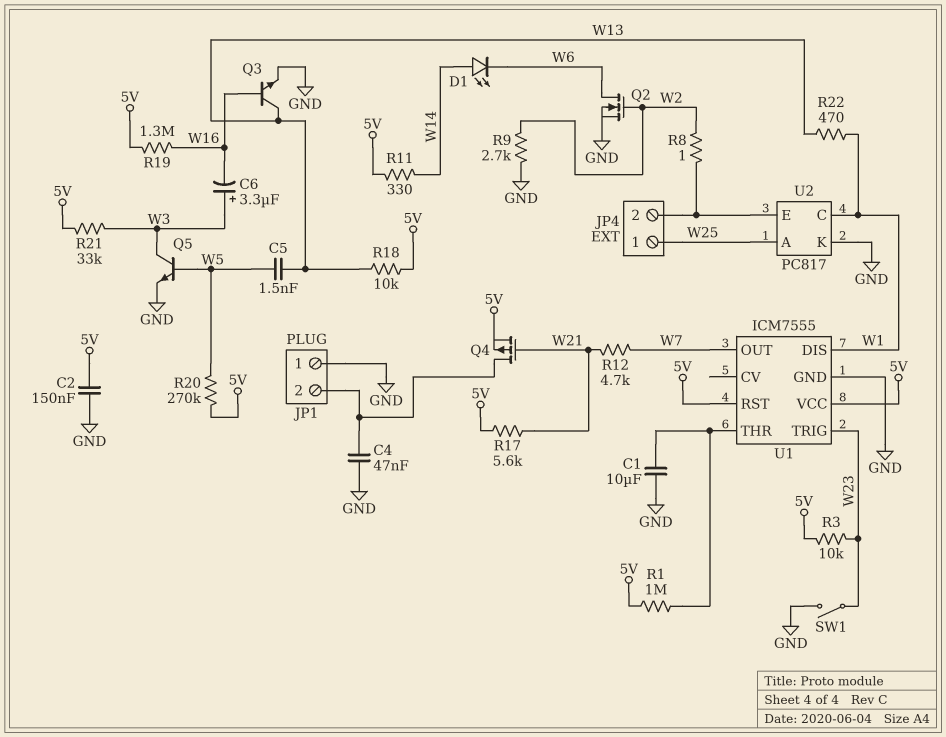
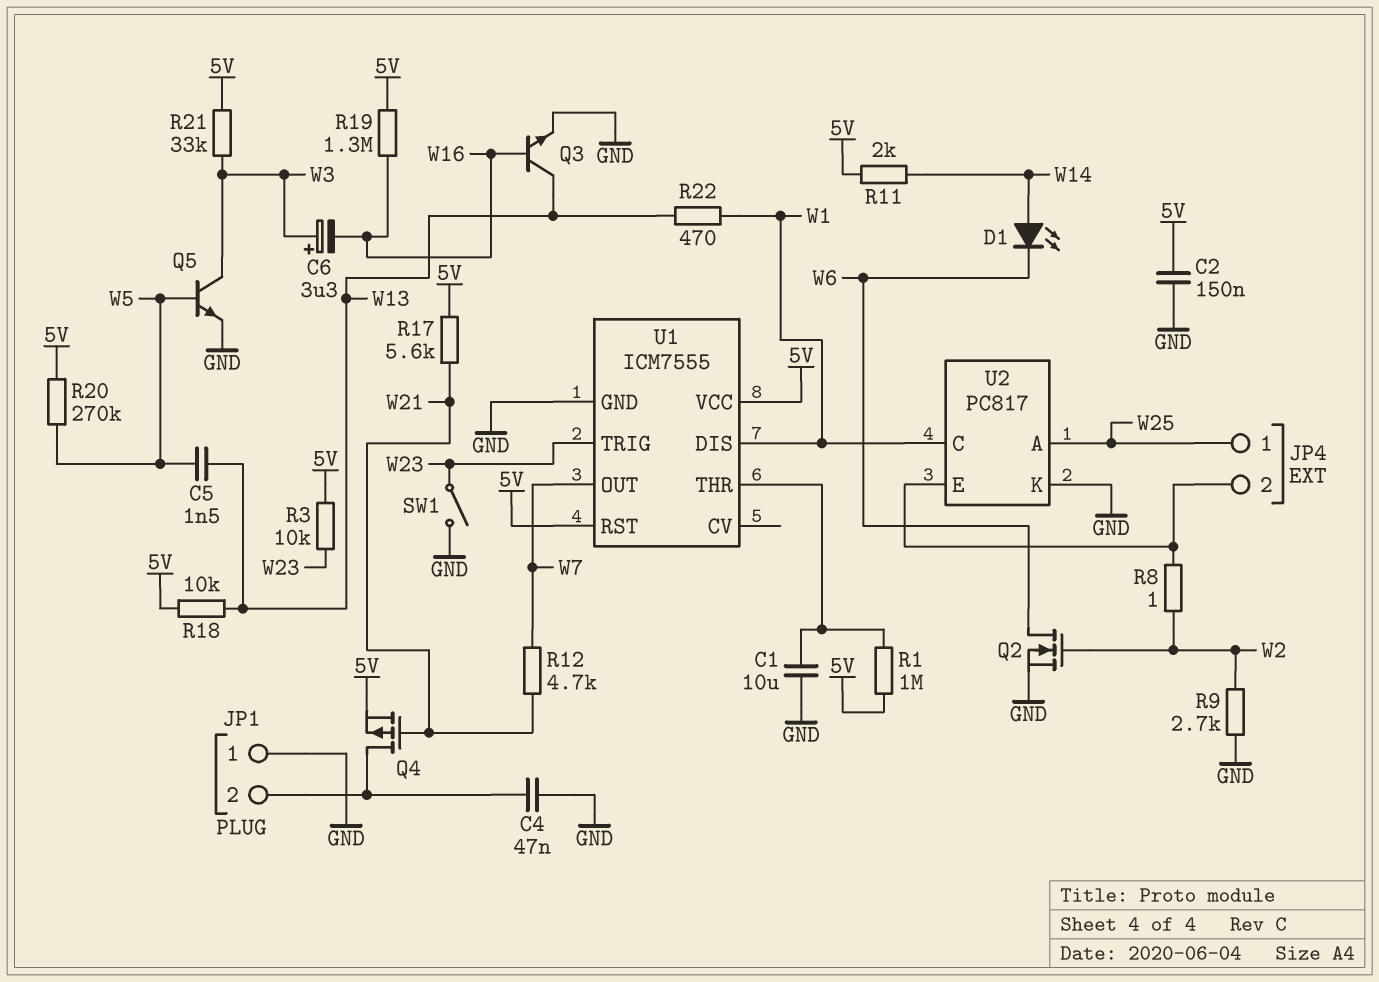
R11: 330 (5V, W14) -> 2k (5V, W14)

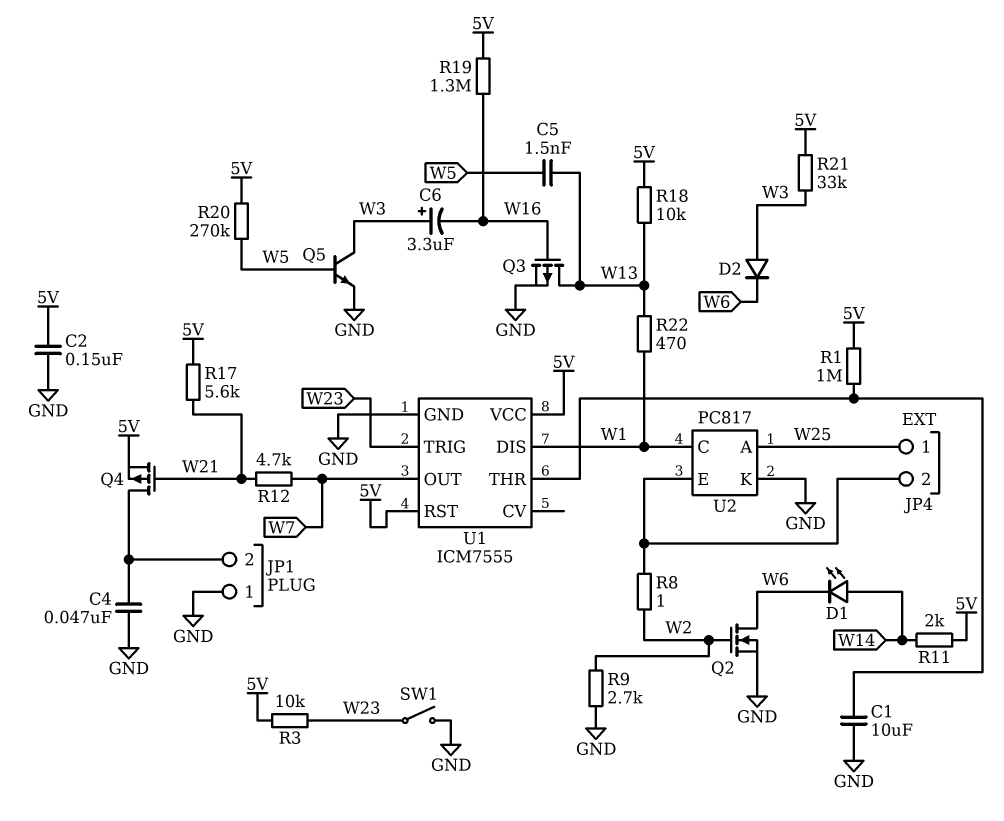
D2: none -> diode (A W3, K W6)
Q3: NPN (B W16, C W13, E GND) -> PMOS (G W16, D W13, S GND)

